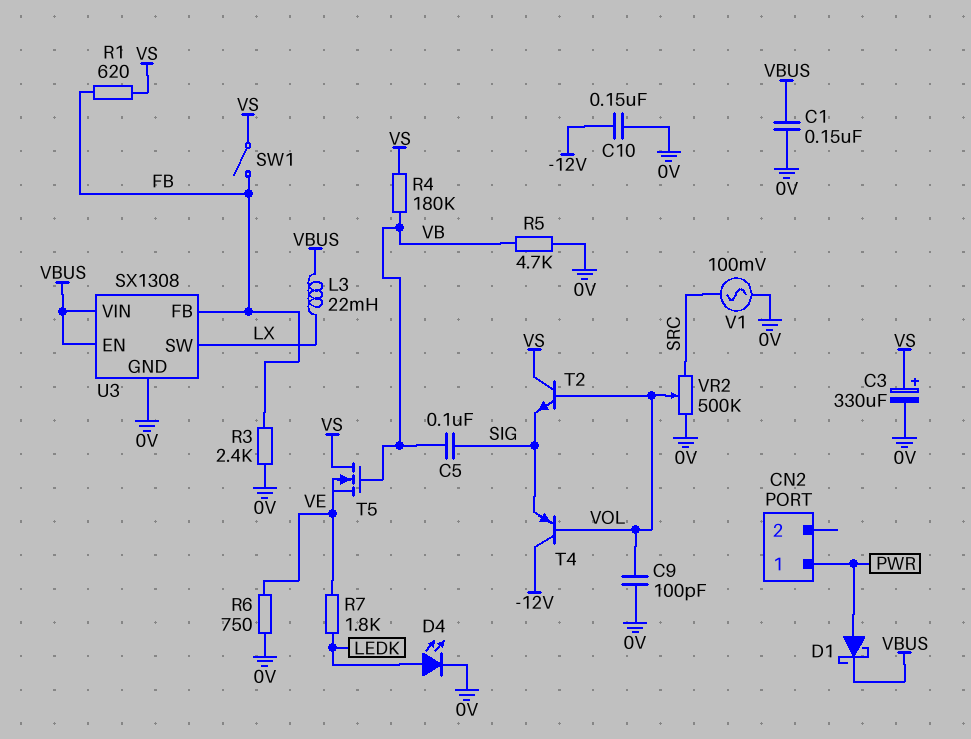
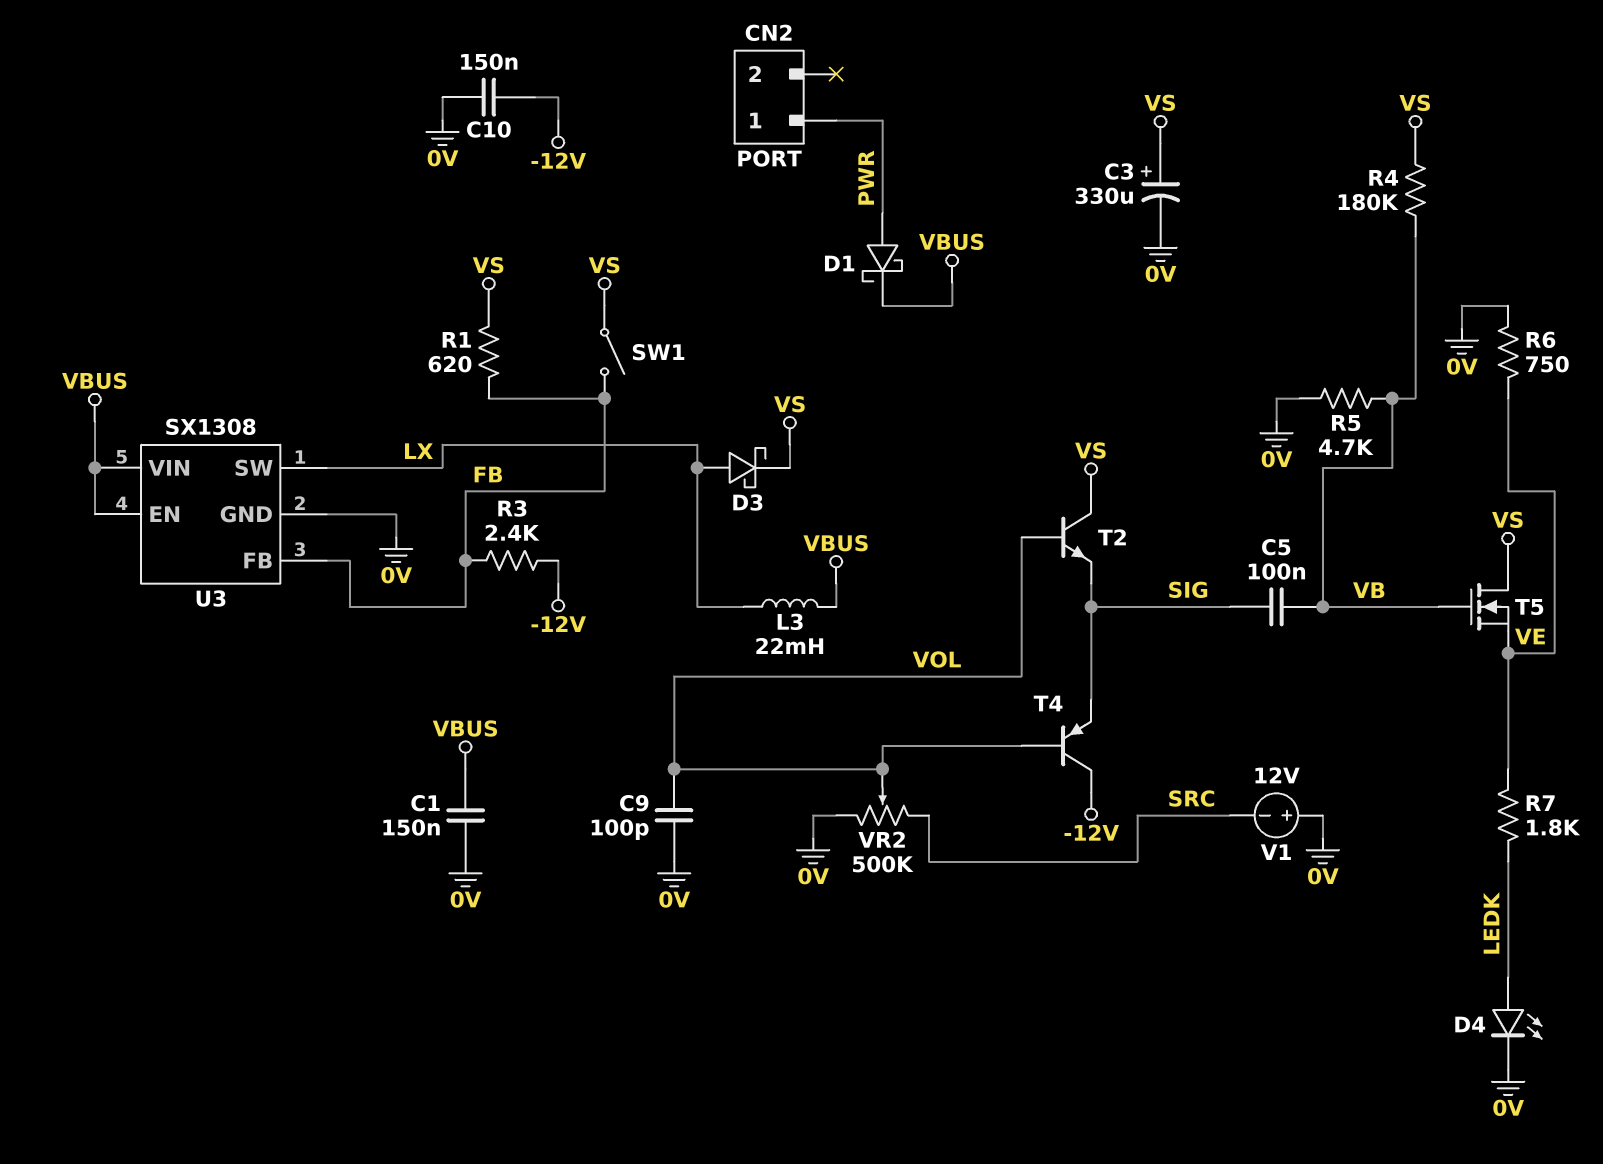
D3: none -> schottky (A LX, K VS)
R3: 2.4k (0V, FB) -> 2.4k (-12V, FB)
V1: AC 100mV (0V, SRC) -> 12V (plus 0V, minus SRC)

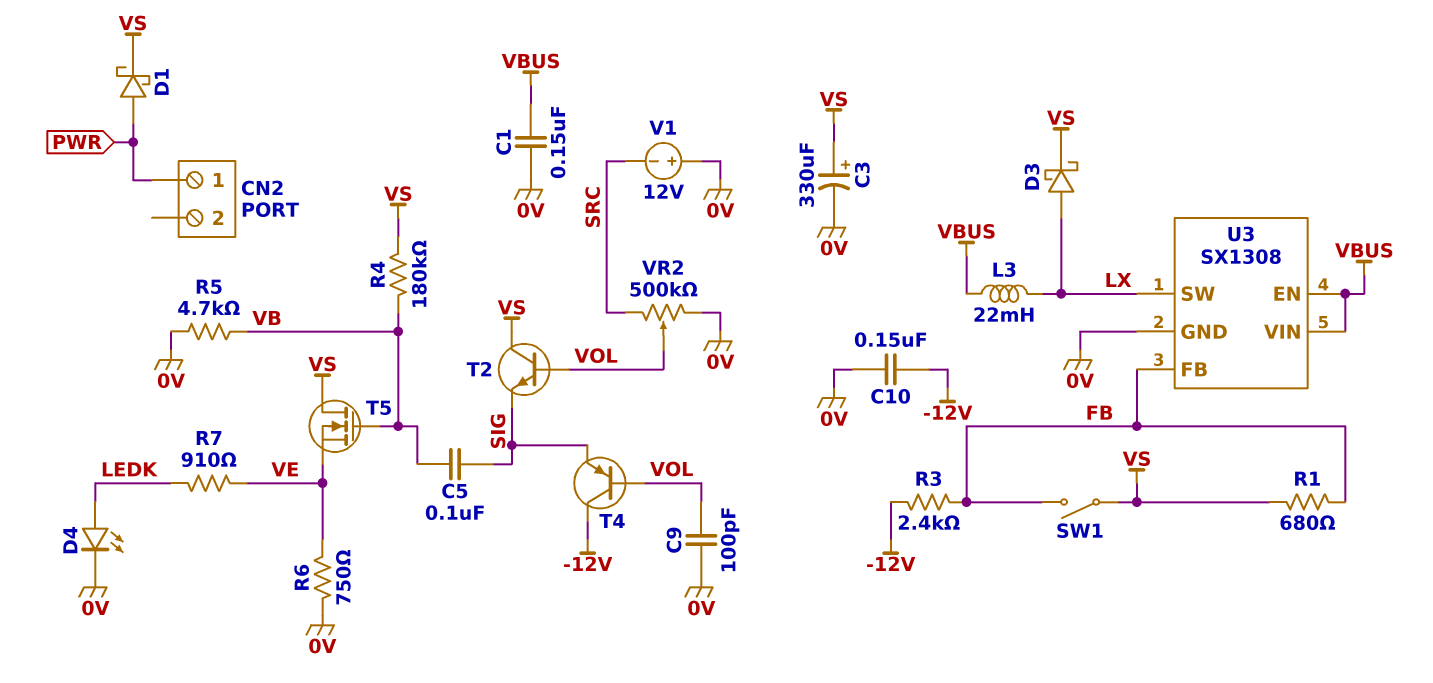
D1: schottky (A PWR, K VBUS) -> schottky (A PWR, K VS)
R1: 620 (FB, VS) -> 680 (FB, VS)
R7: 1.8k (LEDK, VE) -> 910 (LEDK, VE)

